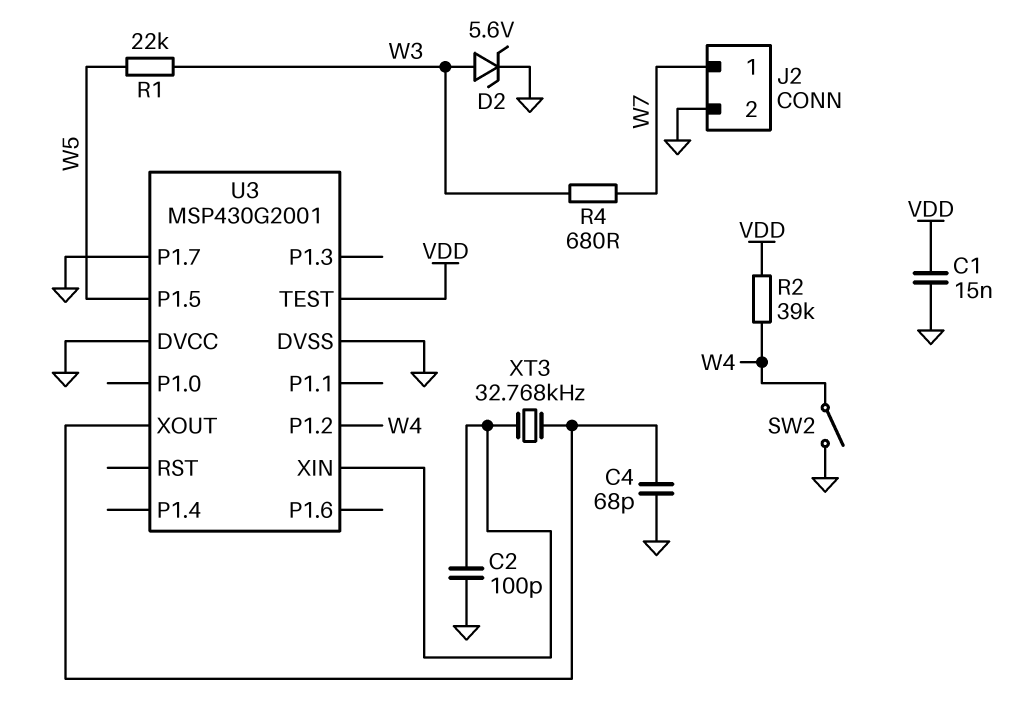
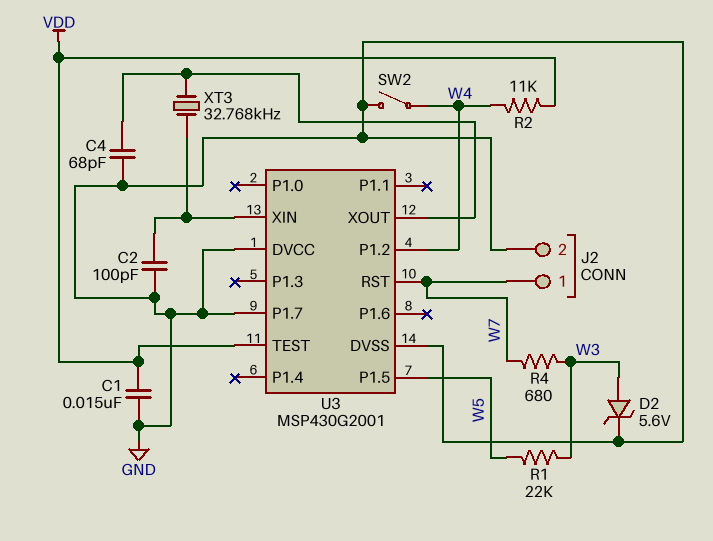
R2: 39k (VDD, W4) -> 11k (VDD, W4)
U3 pin RST: none -> W7

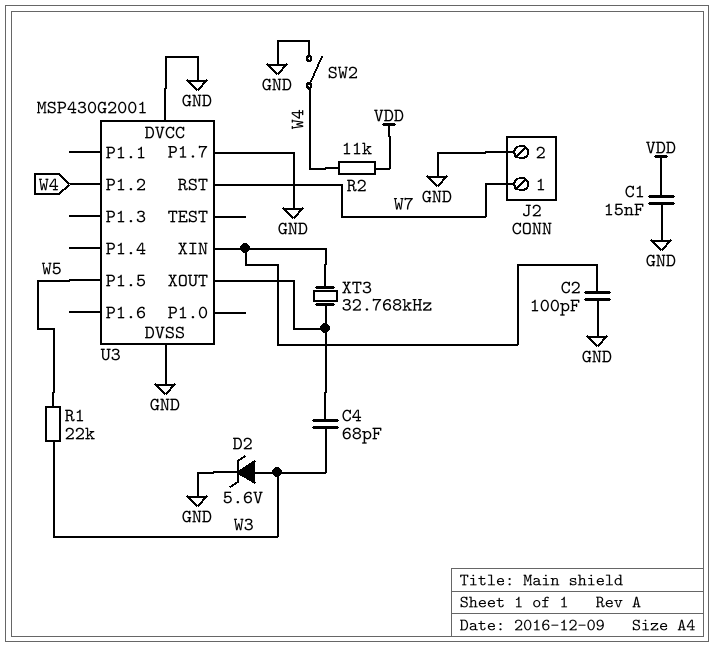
C4: 68pF (GND, U3/XOUT) -> 68pF (U3/XOUT, W3)
R4: 680 (W3, W7) -> none
U3 pin TEST: VDD -> none

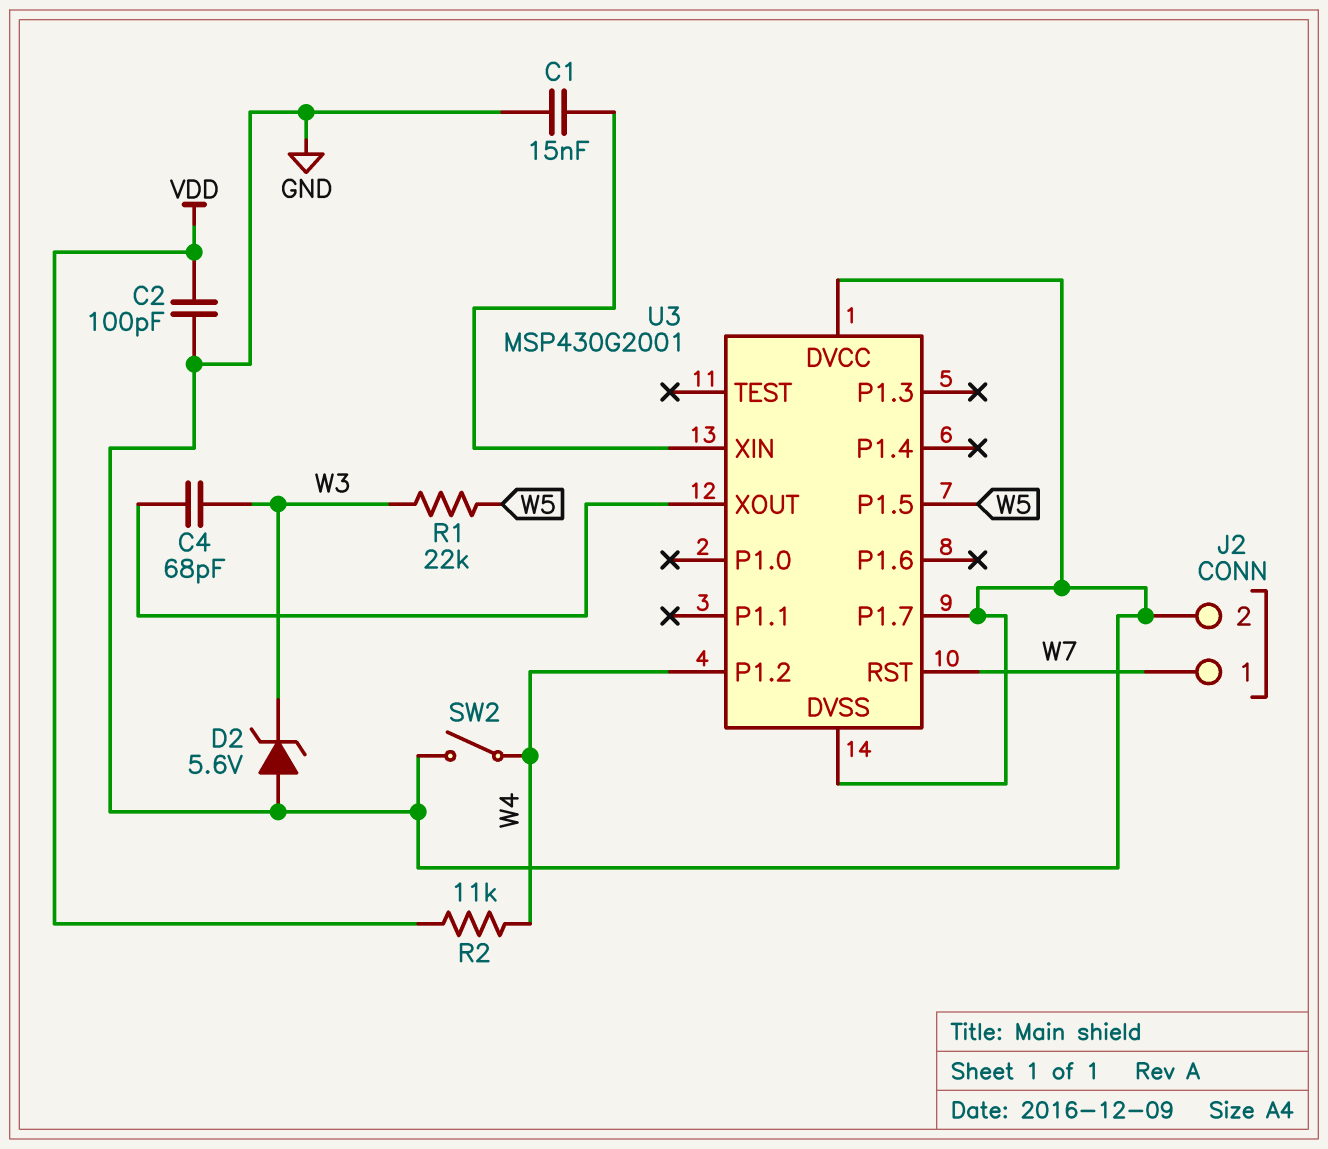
C1: 15nF (GND, VDD) -> 15nF (GND, U3/XIN)
C2: 100pF (GND, U3/XIN) -> 100pF (GND, VDD)
D2: zener 5.6V (A W3, K GND) -> zener 5.6V (A GND, K W3)
XT3: 32.768kHz (U3/XIN, U3/XOUT) -> none

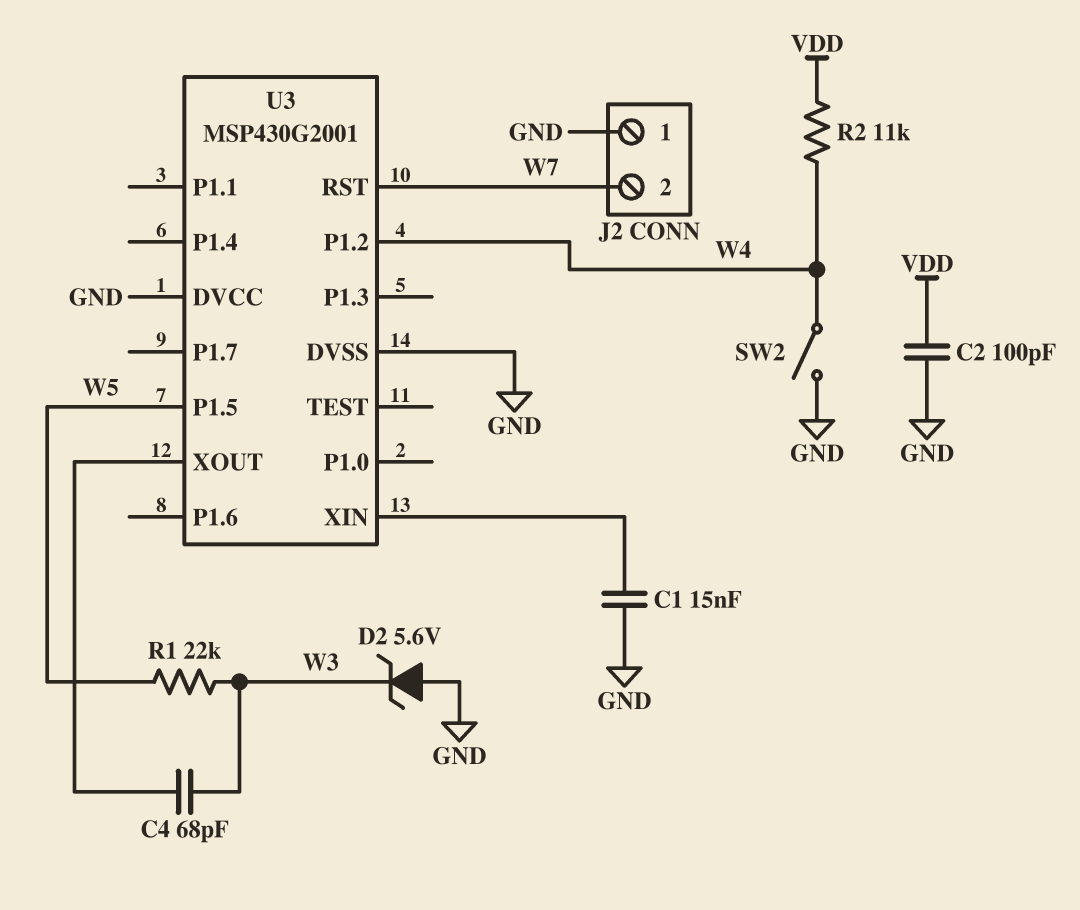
J2 pin 1: W7 -> GND
J2 pin 2: GND -> W7
U3 pin P1.7: GND -> none

